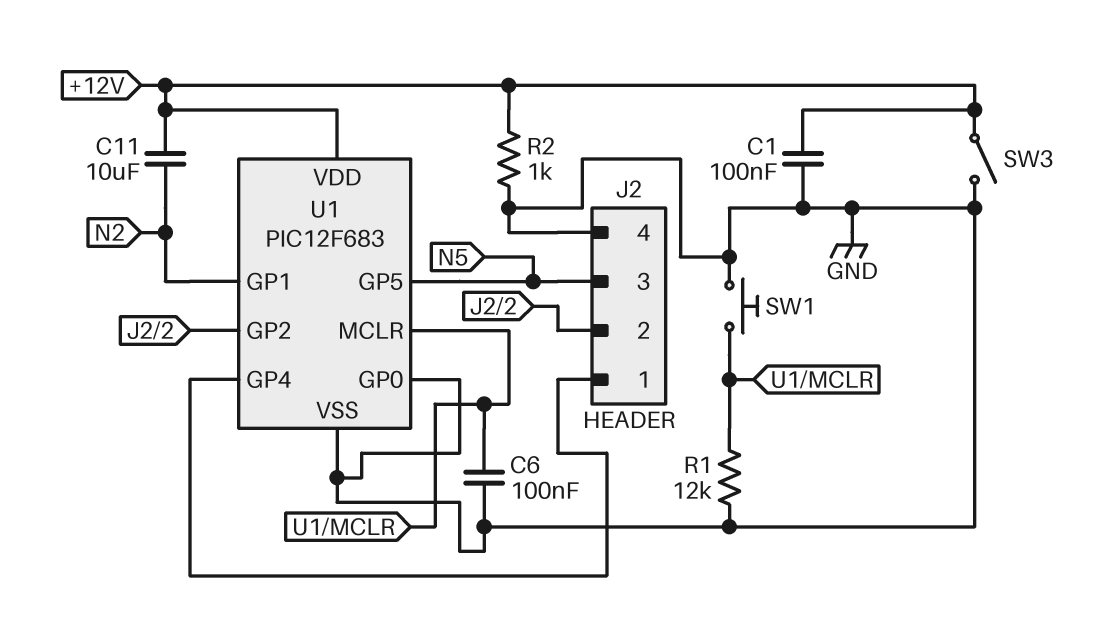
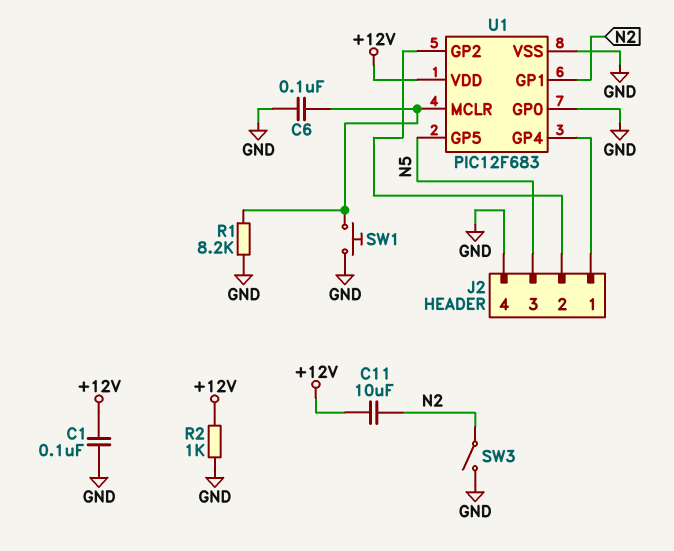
R1: 12k (GND, U1/MCLR) -> 8.2k (GND, U1/MCLR)
SW3: switch (+12V, GND) -> switch (GND, N2)

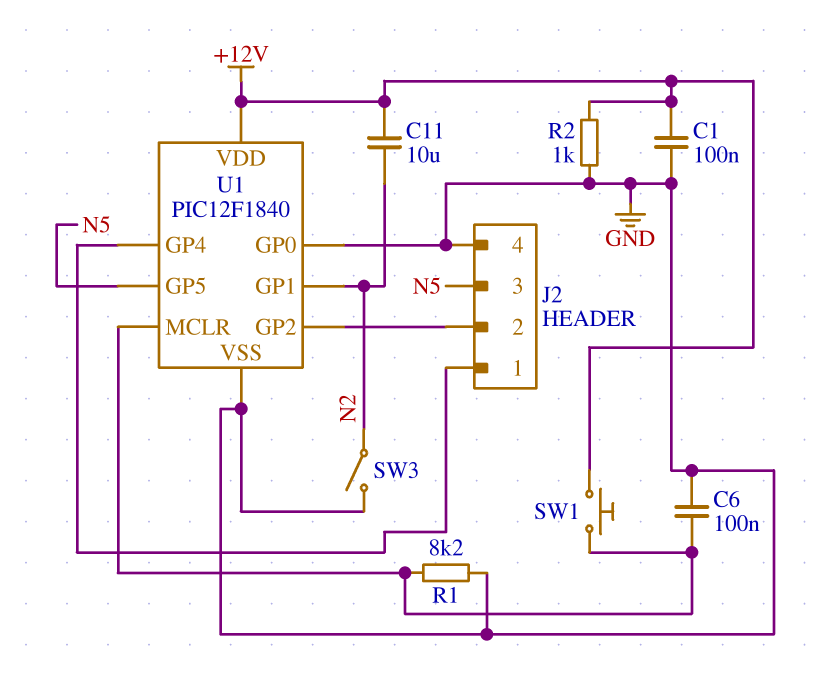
SW1: button (GND, U1/MCLR) -> button (+12V, U1/MCLR)
U1: PIC12F683 -> PIC12F1840

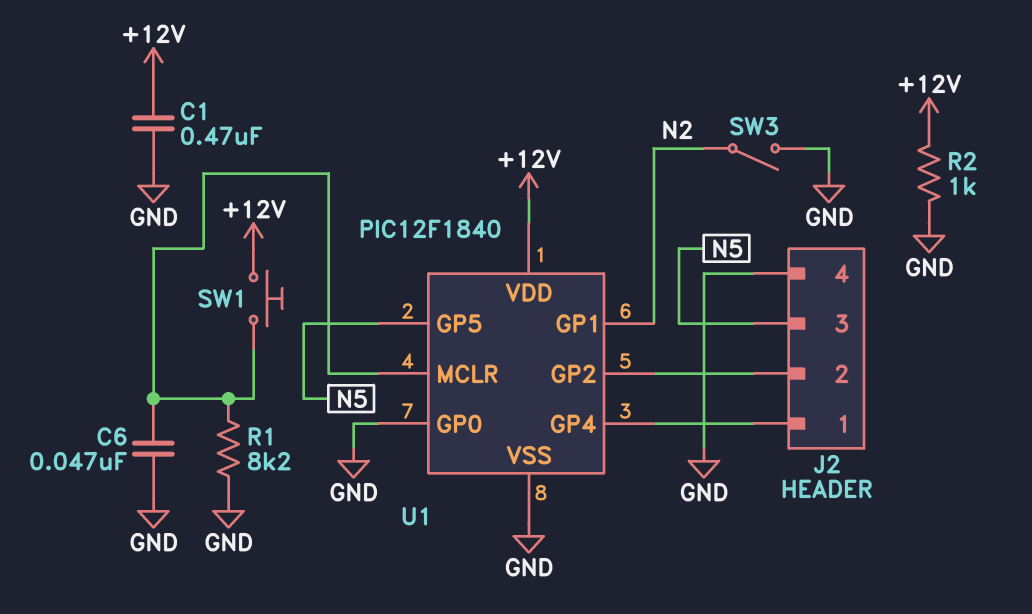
C1: 100nF (+12V, GND) -> 470nF (+12V, GND)
C6: 100nF (GND, U1/MCLR) -> 47nF (GND, U1/MCLR)
C11: 10uF (+12V, N2) -> none

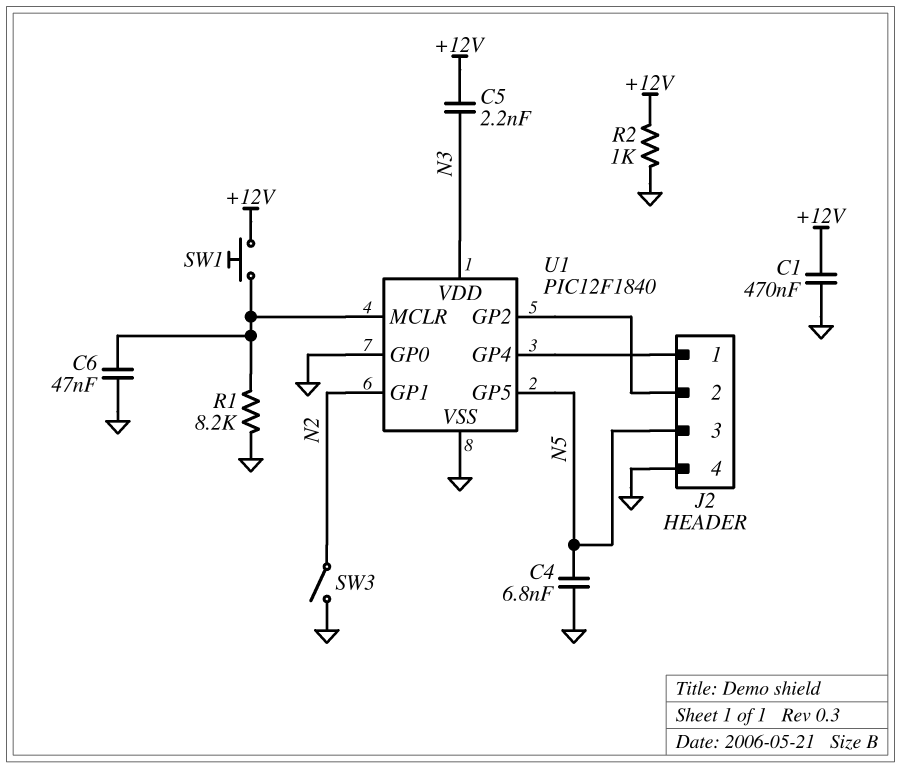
C4: none -> 6.8nF (GND, N5)
C5: none -> 2.2nF (+12V, N3)
U1 pin VDD: +12V -> N3

